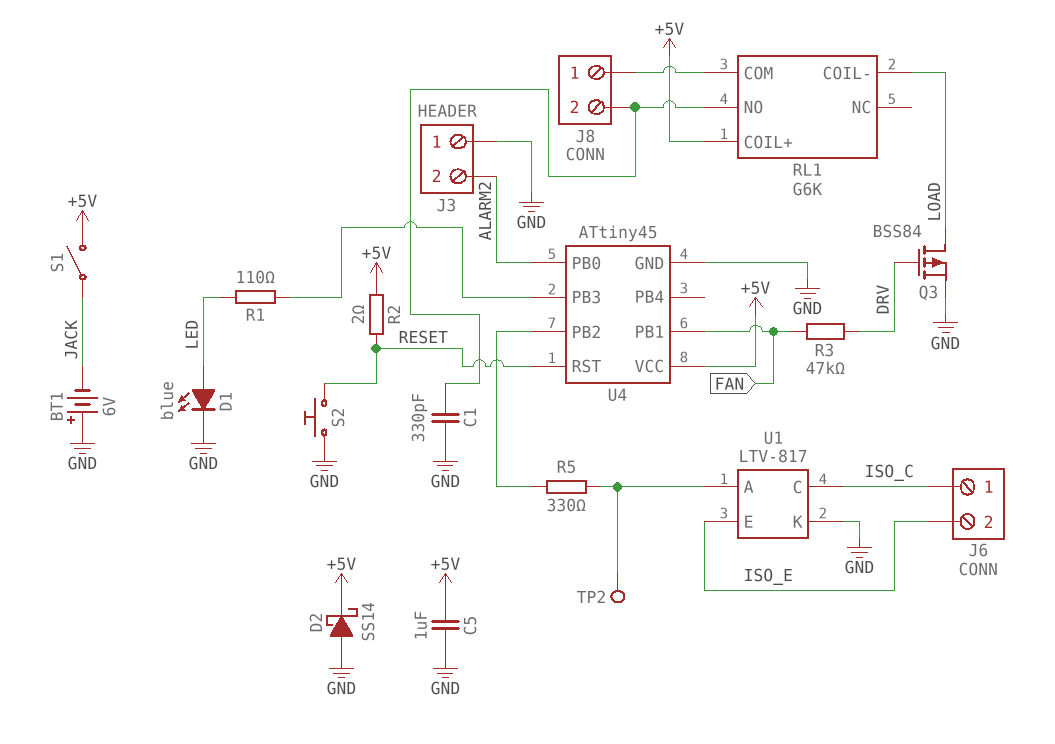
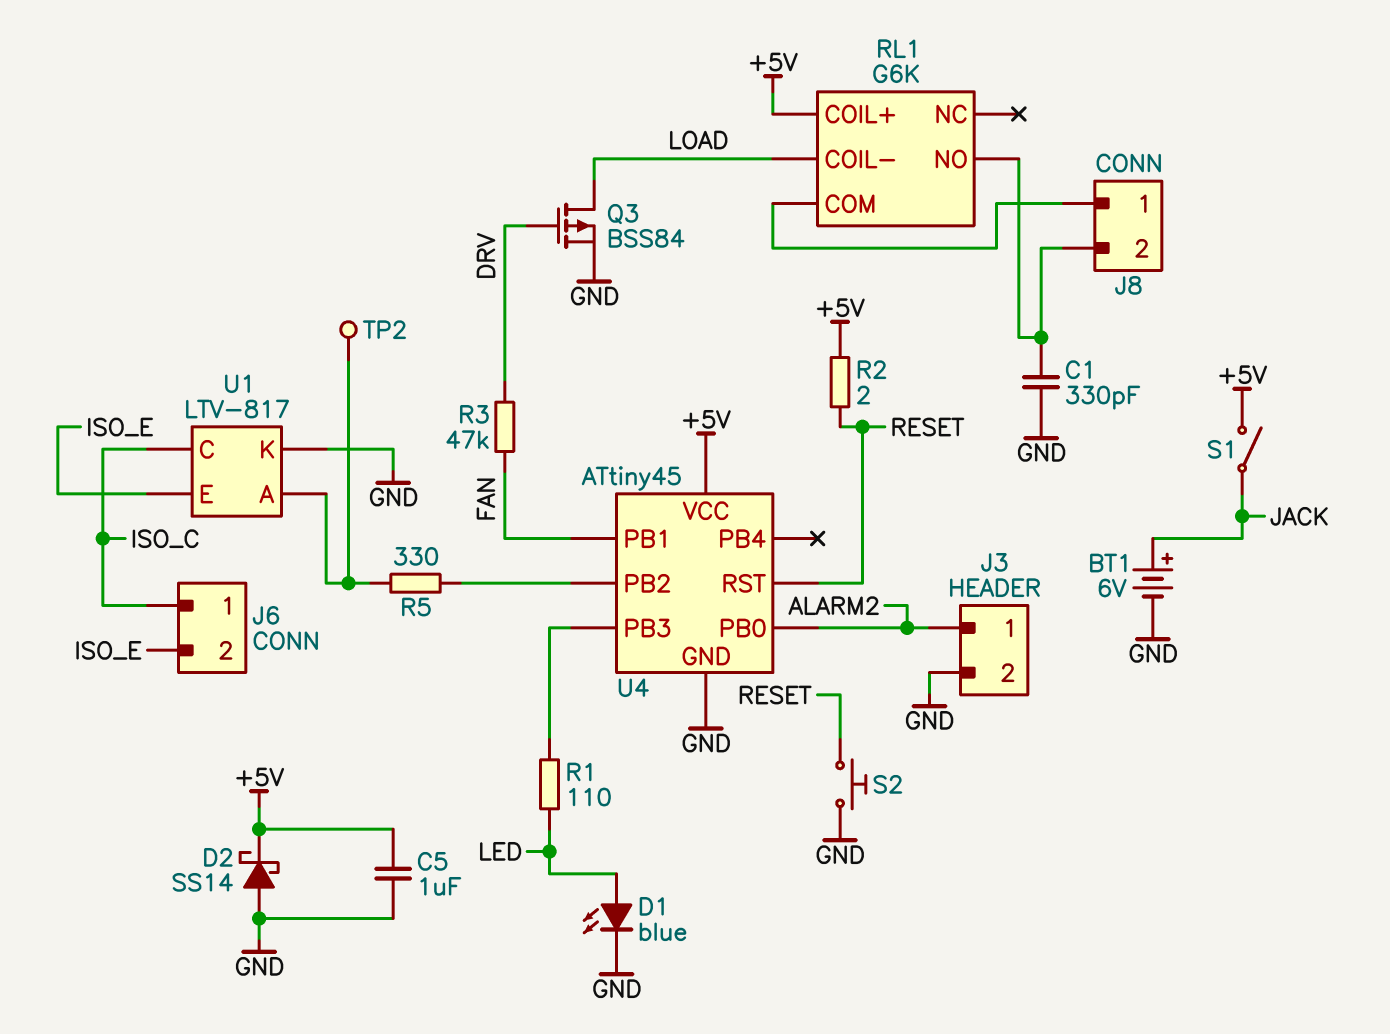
BT1: 6V (plus GND, minus JACK) -> 6V (plus JACK, minus GND)
J3 pin 1: GND -> ALARM2
J3 pin 2: ALARM2 -> GND

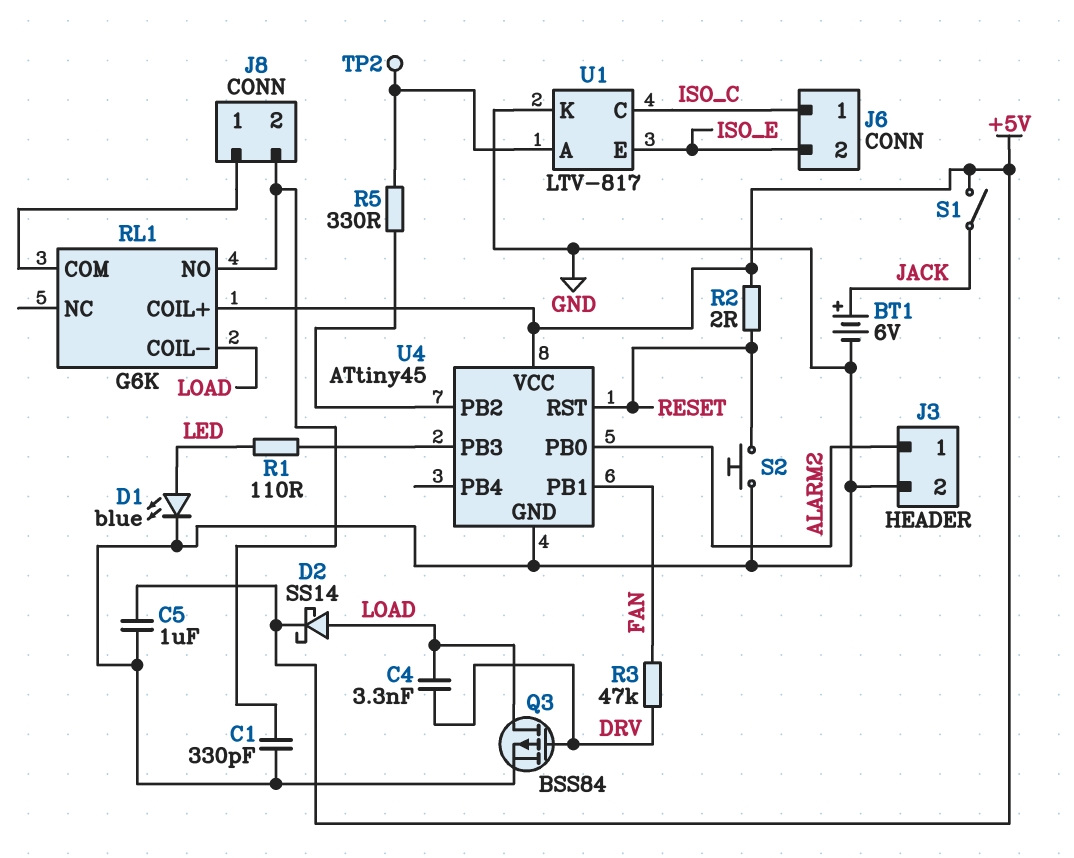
C4: none -> 3.3nF (DRV, LOAD)
D2: schottky SS14 (A GND, K +5V) -> schottky SS14 (A LOAD, K +5V)

